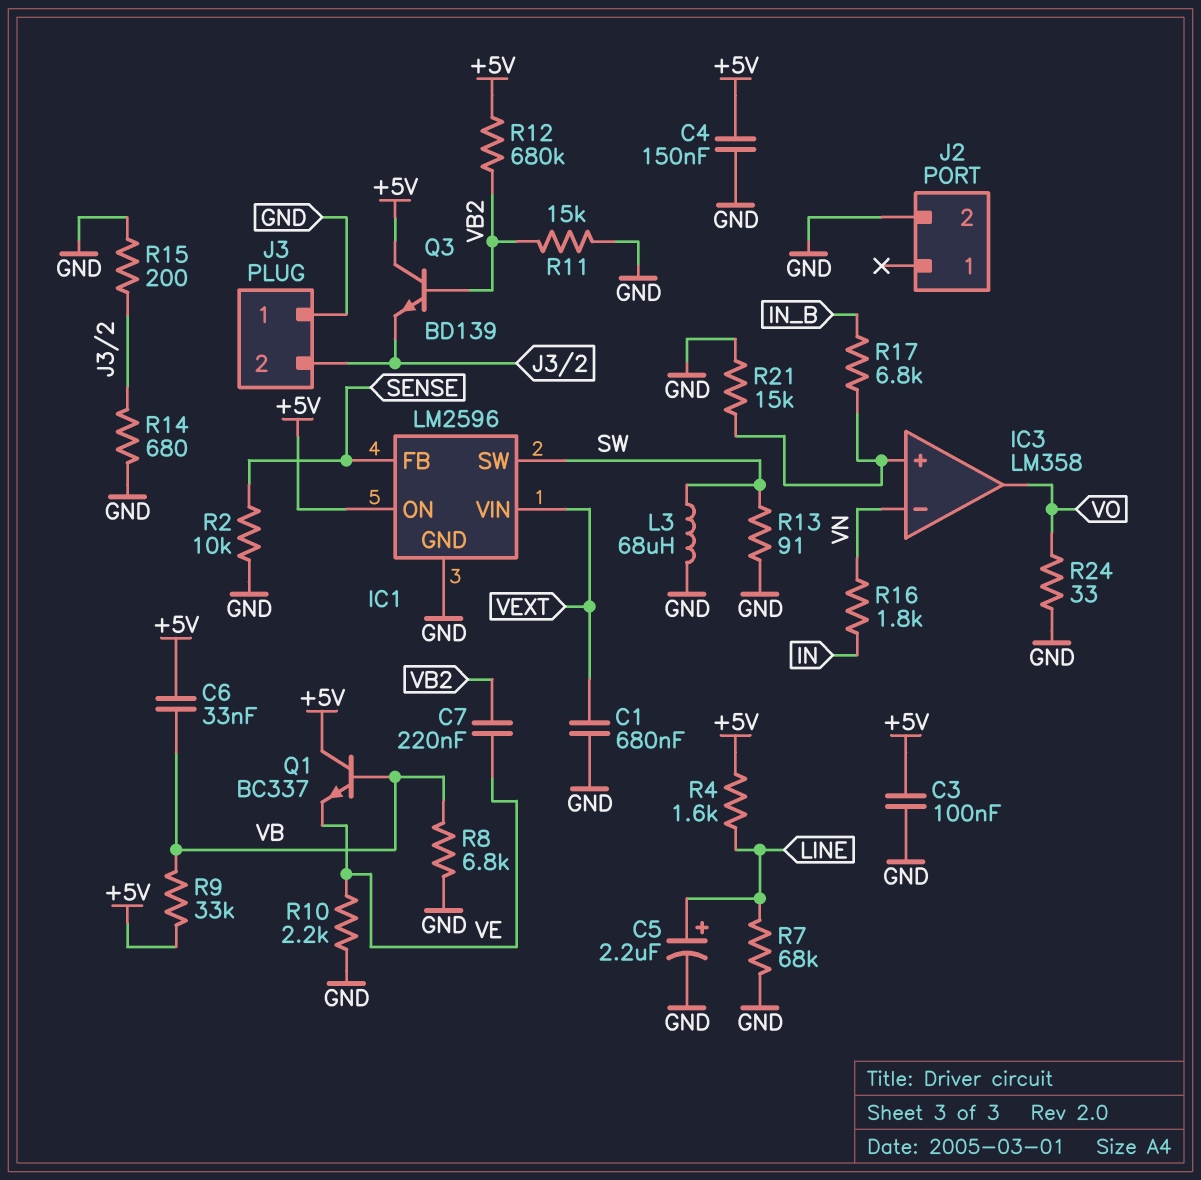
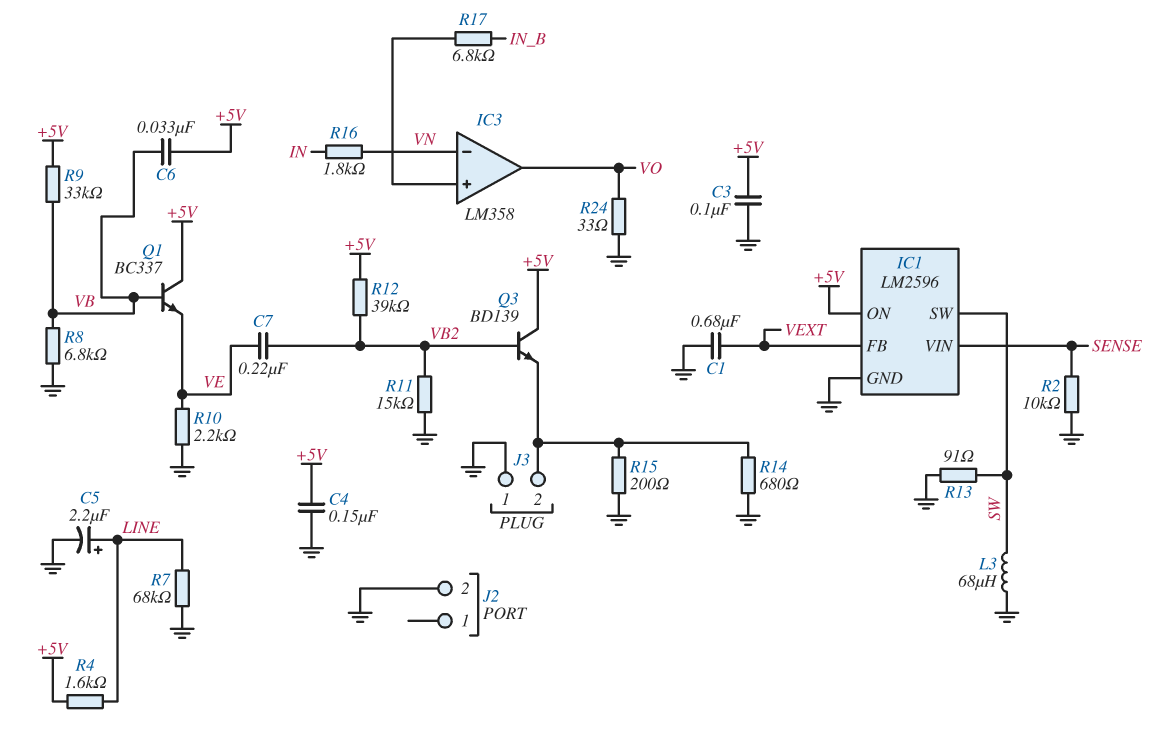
IC1 pin FB: SENSE -> VEXT
IC1 pin VIN: VEXT -> SENSE
R12: 680k (+5V, VB2) -> 39k (+5V, VB2)
R21: 15k (GND, IC3/in+) -> none

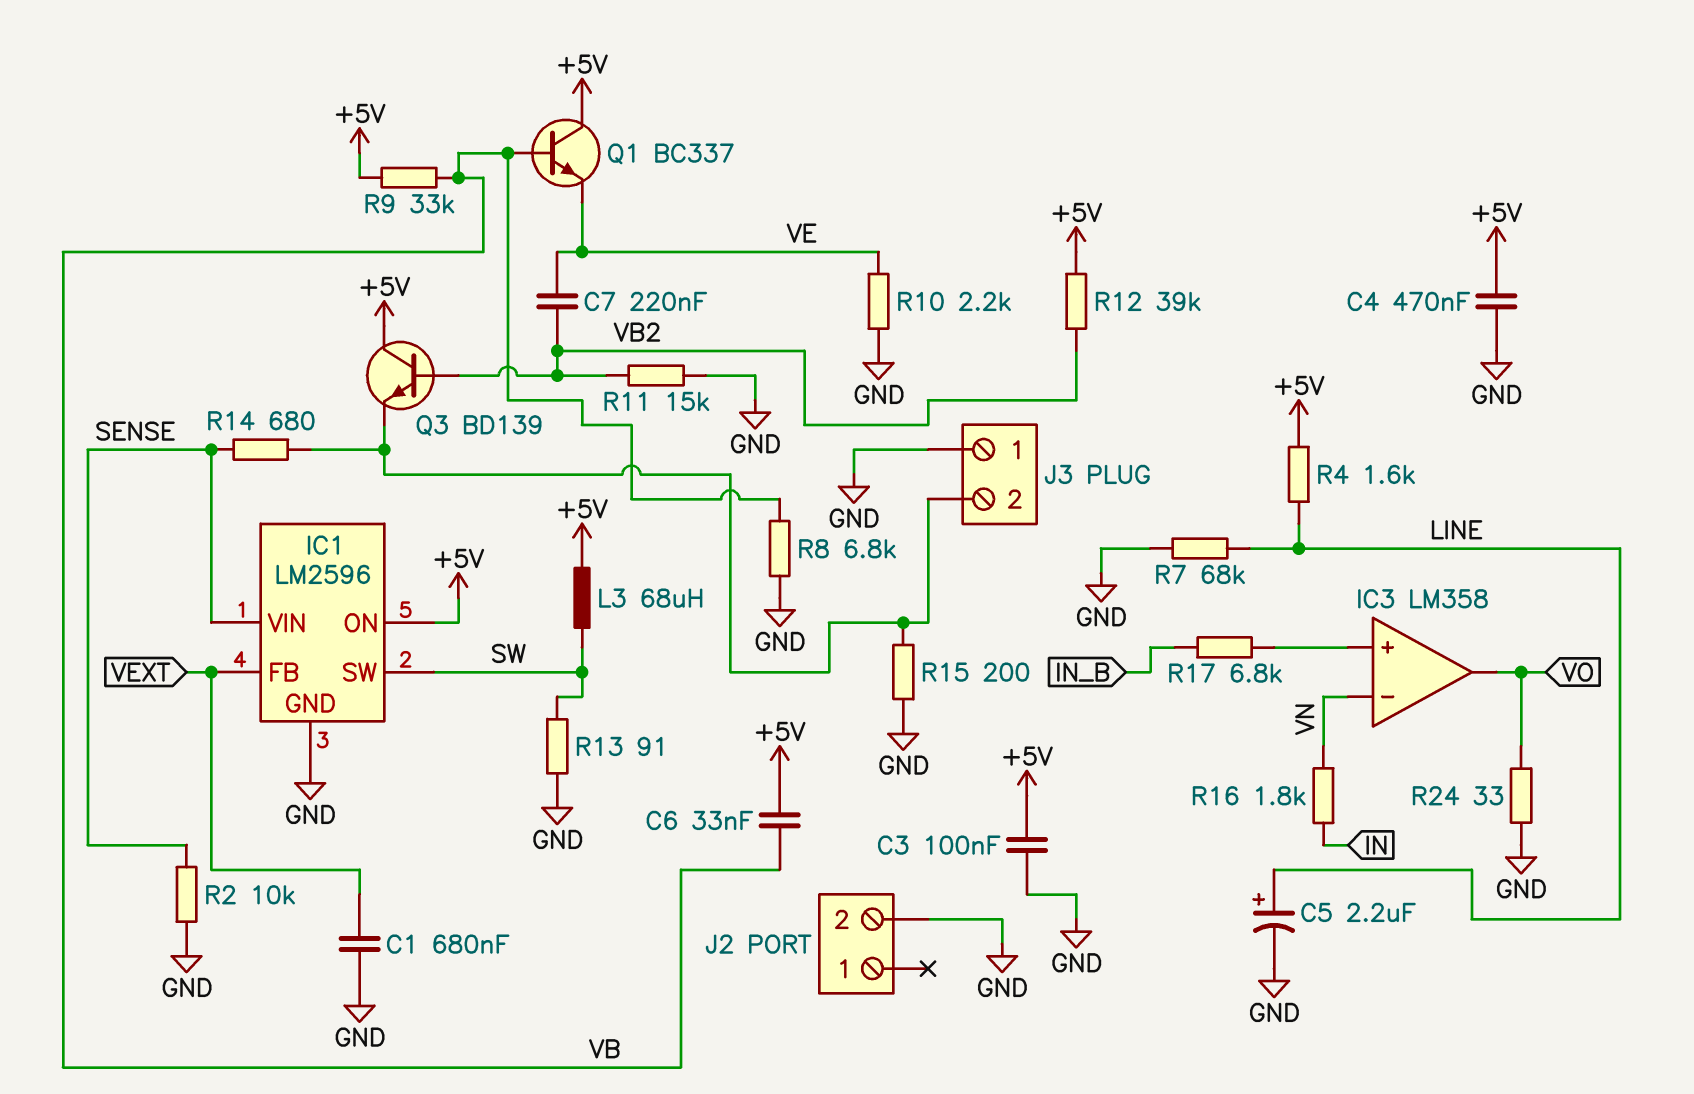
C4: 150nF (+5V, GND) -> 470nF (+5V, GND)
L3: 68uH (GND, SW) -> 68uH (+5V, SW)
R14: 680 (GND, J3/2) -> 680 (J3/2, SENSE)

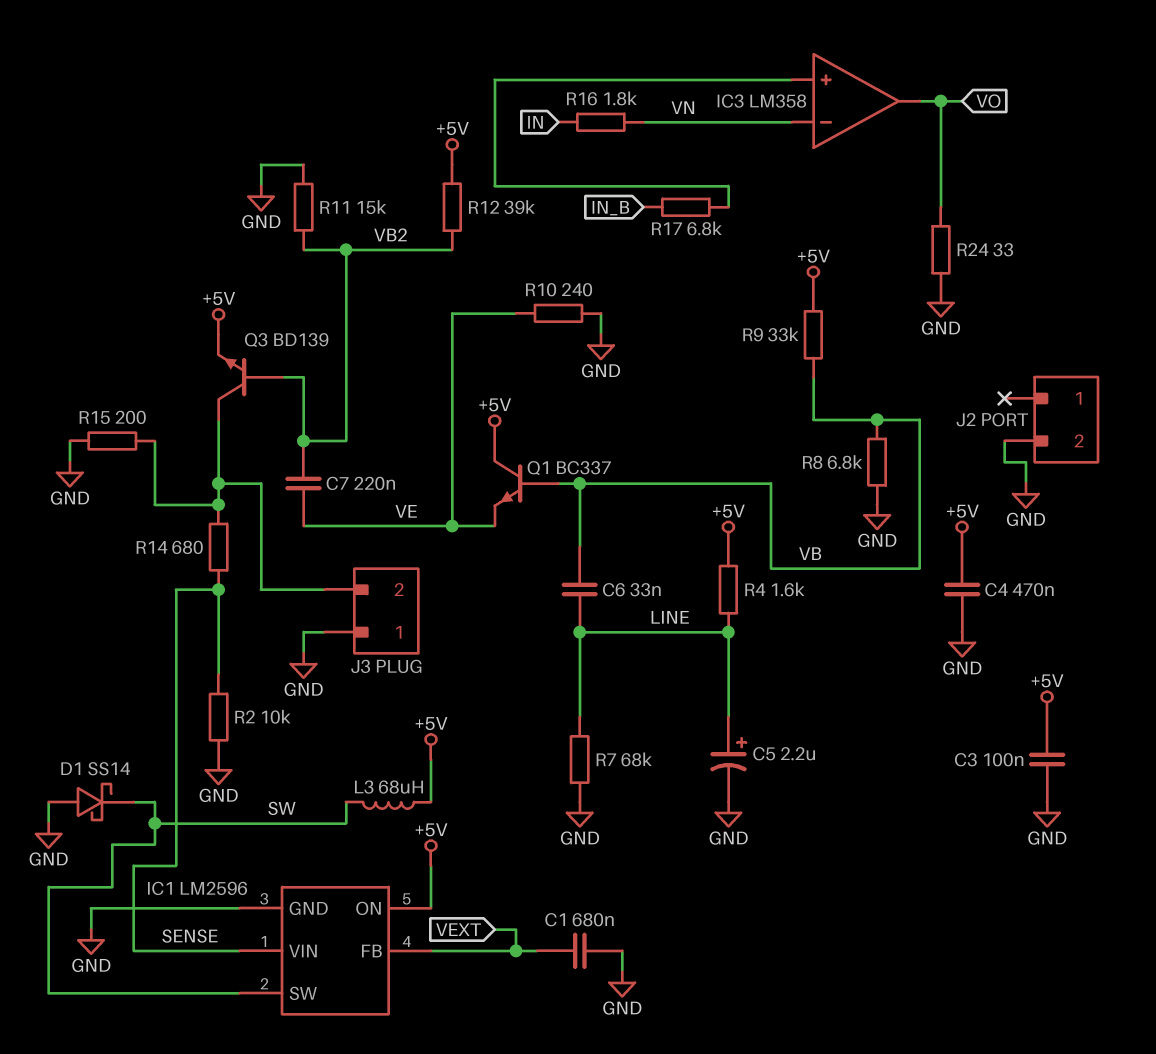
C6: 33nF (+5V, VB) -> 33nF (LINE, VB)
D1: none -> schottky SS14 (A GND, K SW)
Q3: NPN BD139 (B VB2, C +5V, E J3/2) -> NPN BD139 (B VB2, C J3/2, E +5V)
R10: 2.2k (GND, VE) -> 240 (GND, VE)
R13: 91 (GND, SW) -> none

